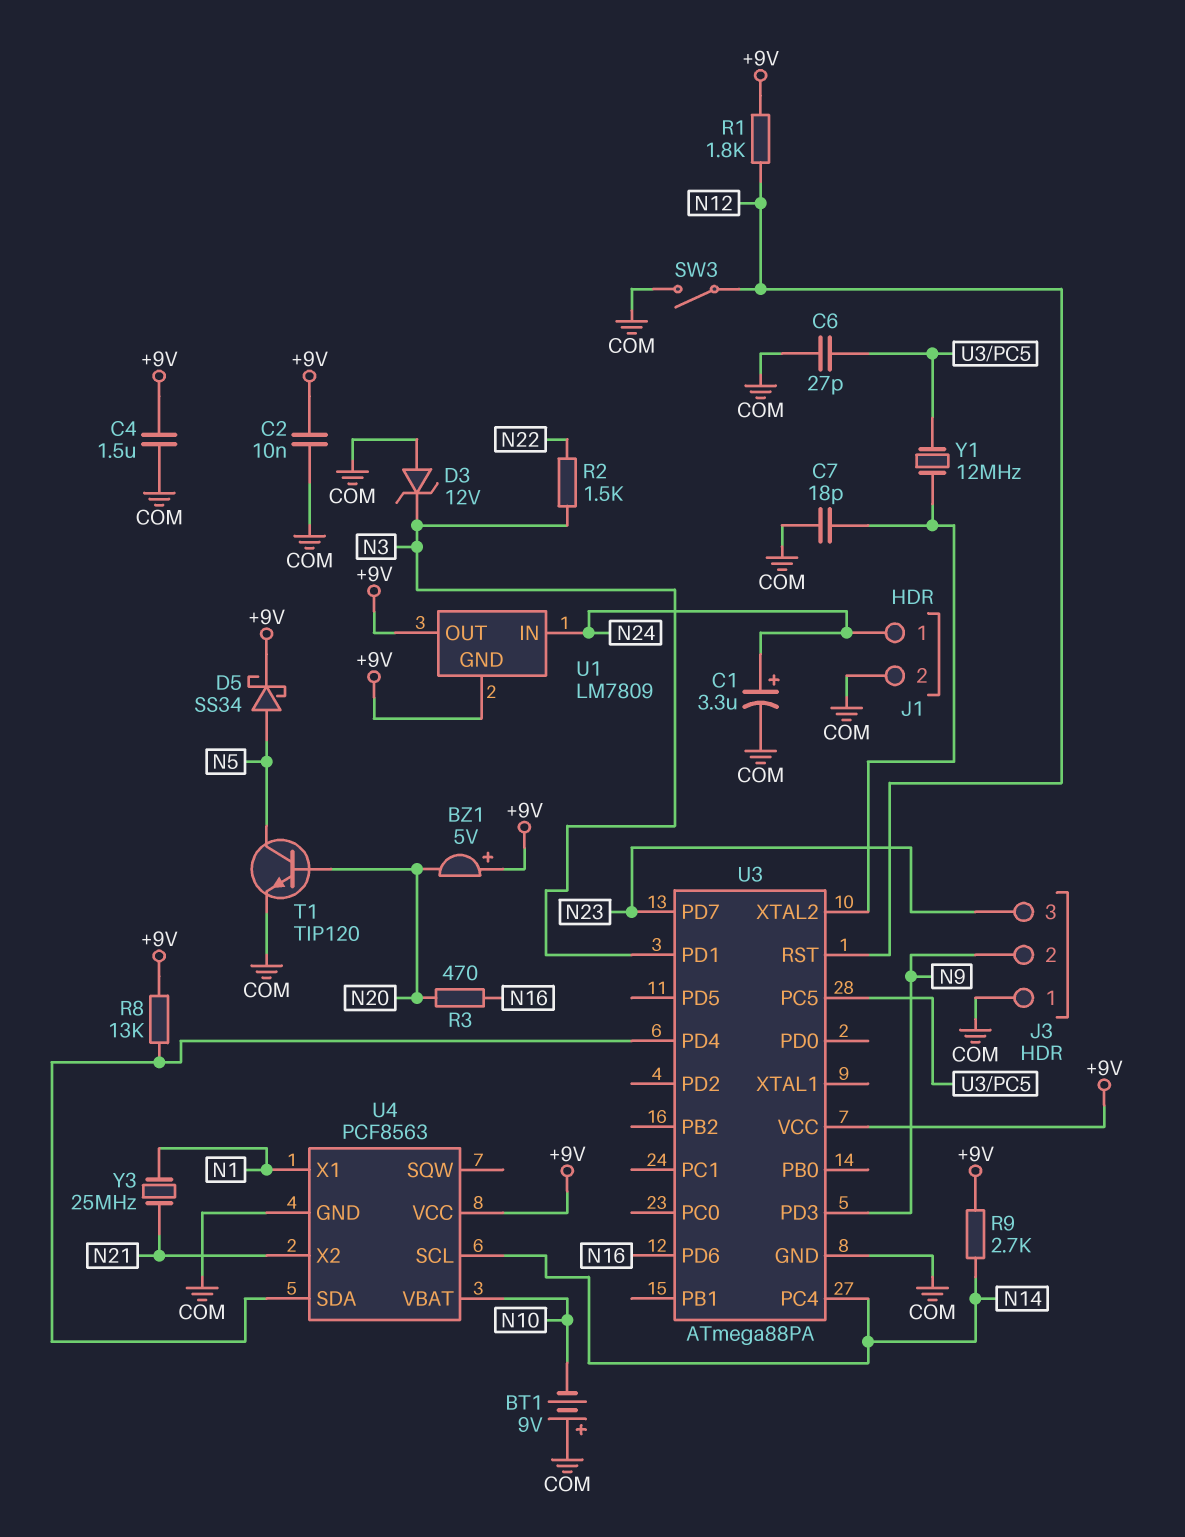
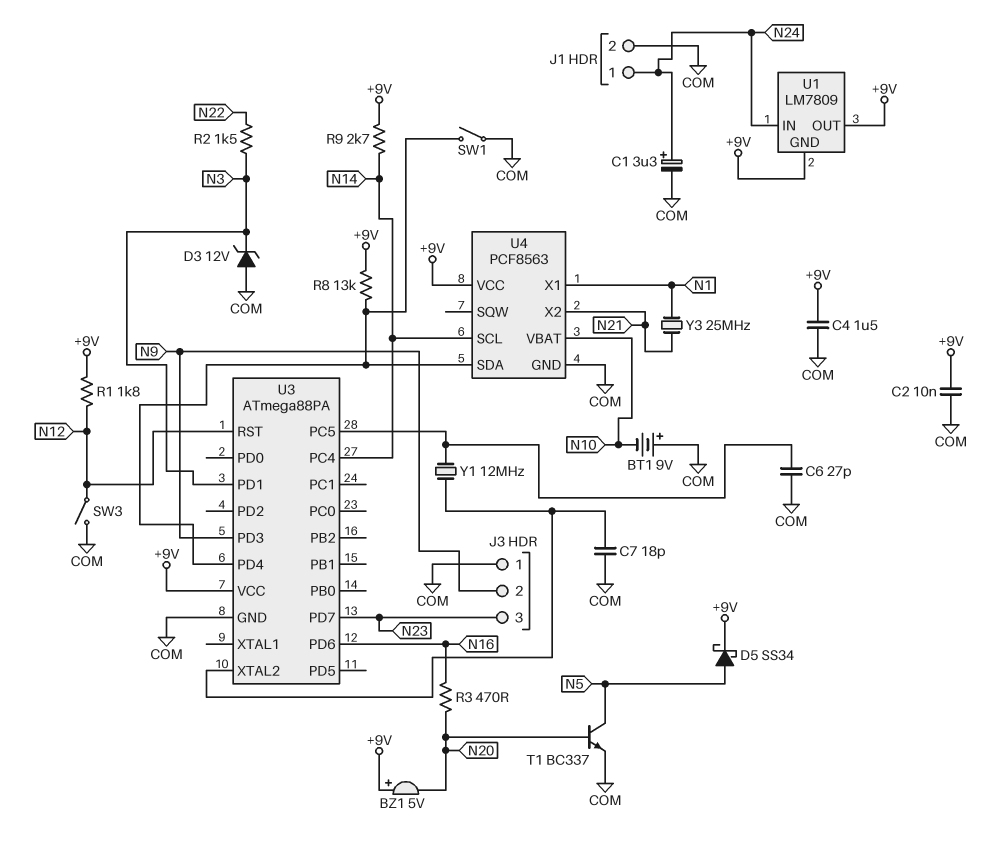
SW1: none -> switch (COM, U3/PD4)
T1: NPN TIP120 (B N20, C N5, E COM) -> NPN BC337 (B N20, C N5, E COM)

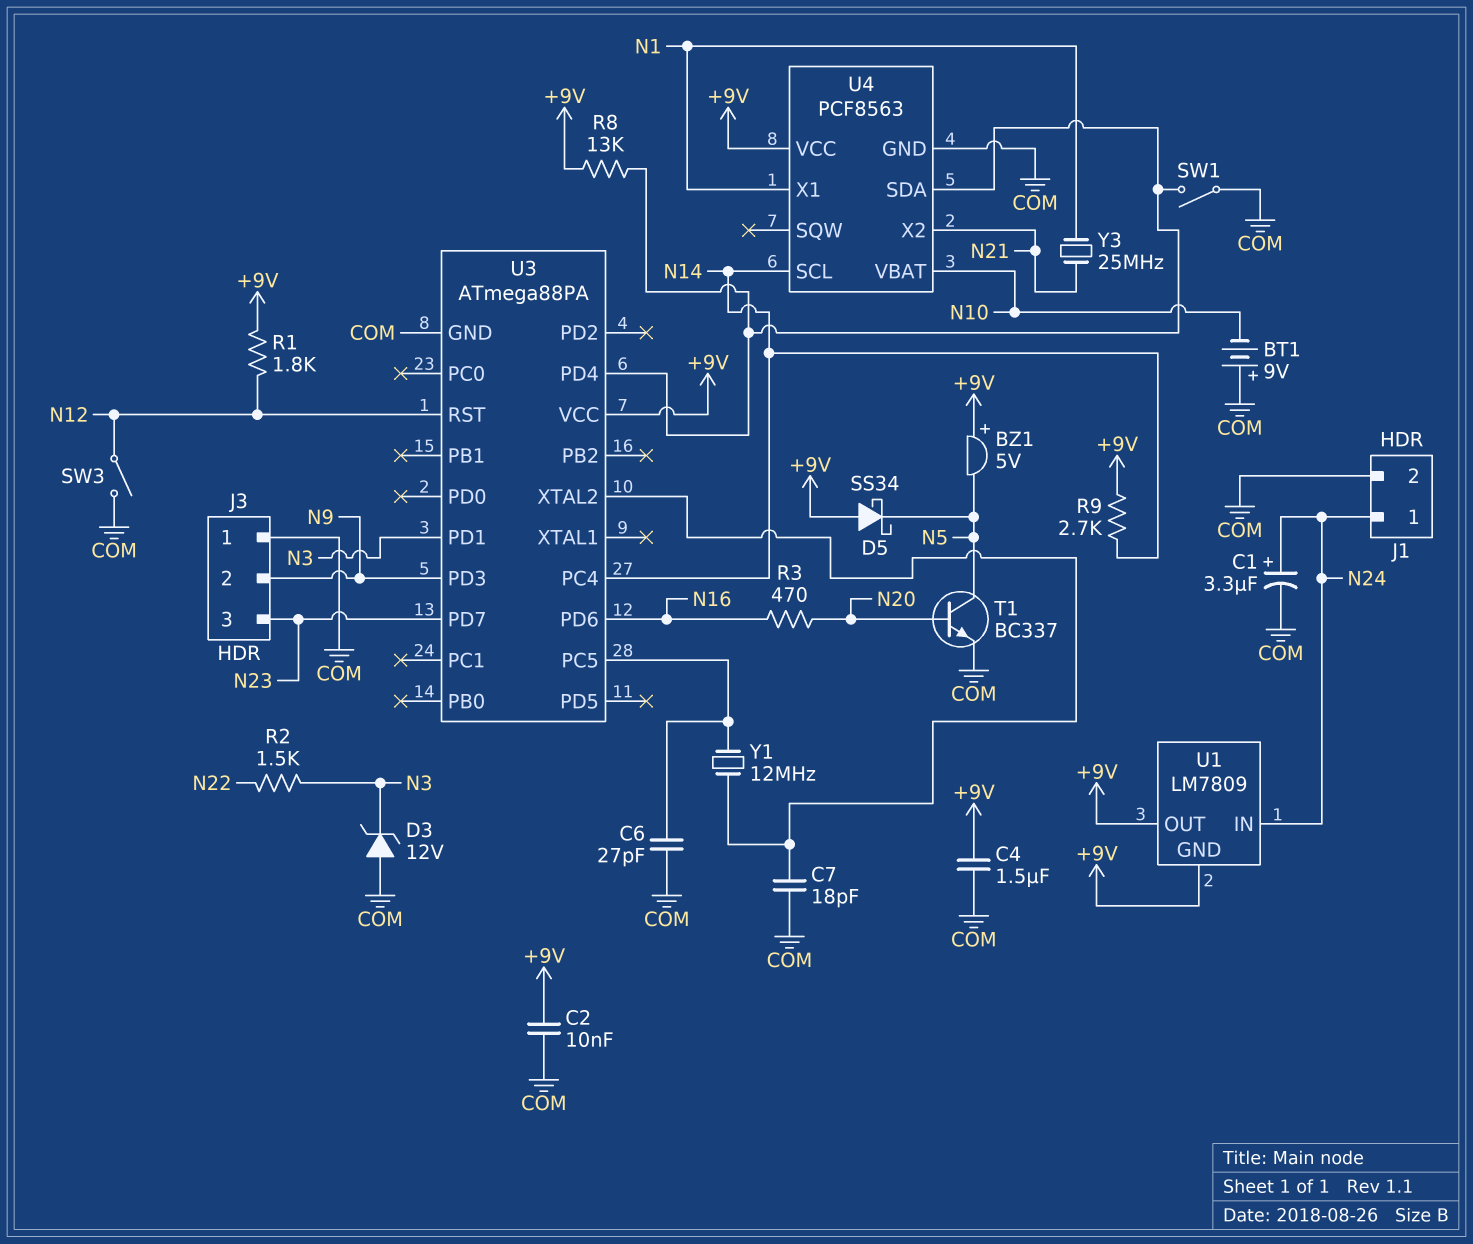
BZ1: buzzer 5V (plus +9V, minus N20) -> buzzer 5V (plus +9V, minus N5)
D5: schottky SS34 (A N5, K +9V) -> schottky SS34 (A +9V, K N5)

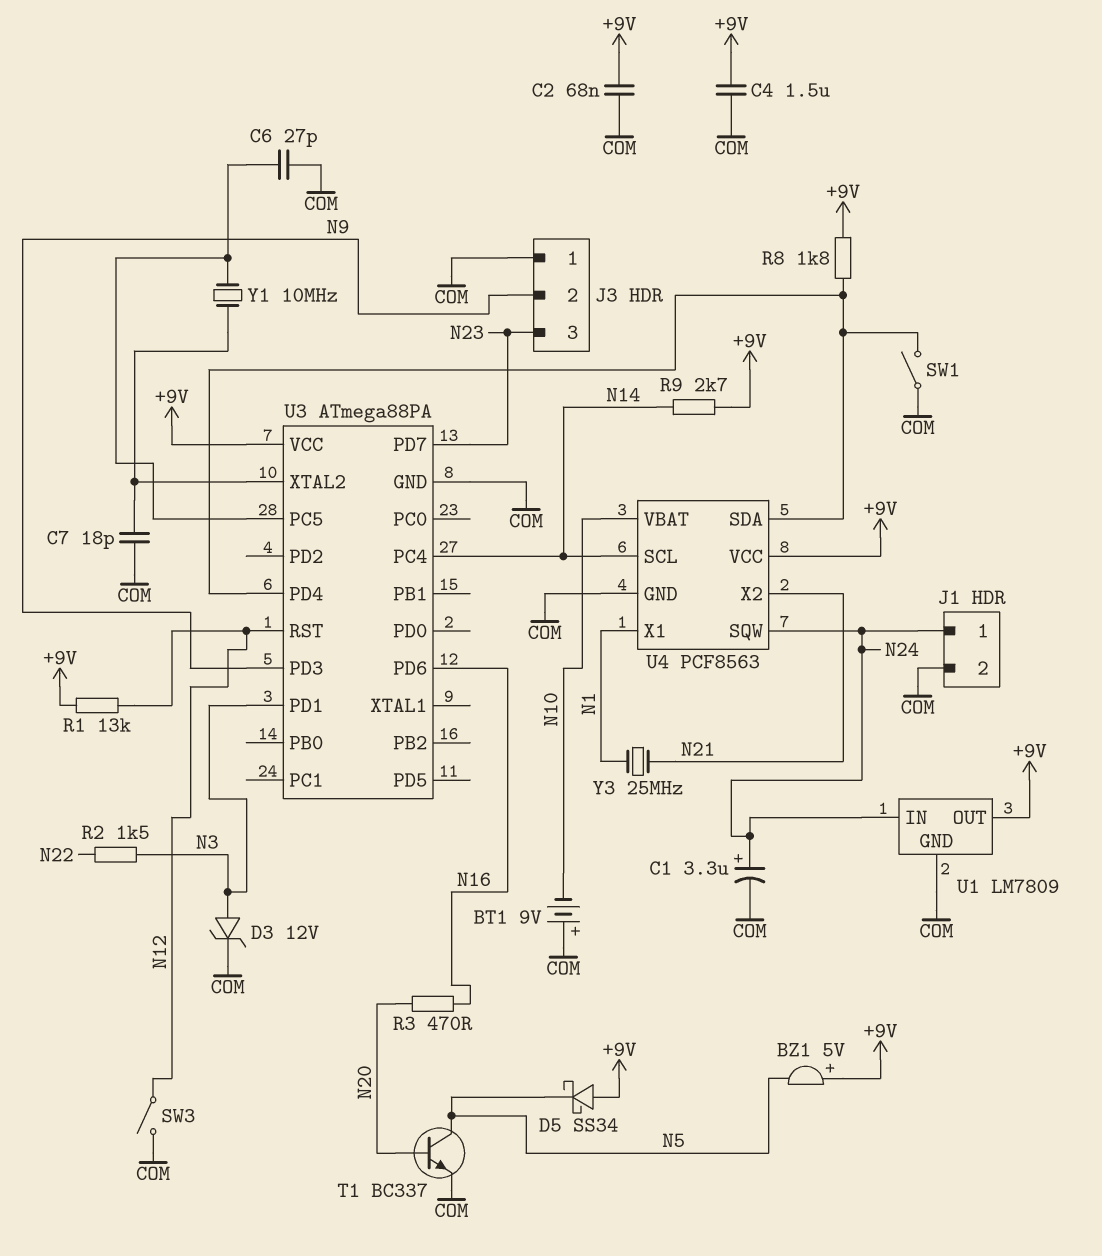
C2: 10nF (+9V, COM) -> 68nF (+9V, COM)
D3: zener 12V (A COM, K N3) -> zener 12V (A N3, K COM)
R1: 1.8k (+9V, N12) -> 13k (+9V, N12)
R8: 13k (+9V, U3/PD4) -> 1.8k (+9V, U3/PD4)
U1 pin GND: +9V -> COM
U4 pin SQW: none -> N24
Y1: 12MHz (U3/PC5, U3/XTAL2) -> 10MHz (U3/PC5, U3/XTAL2)

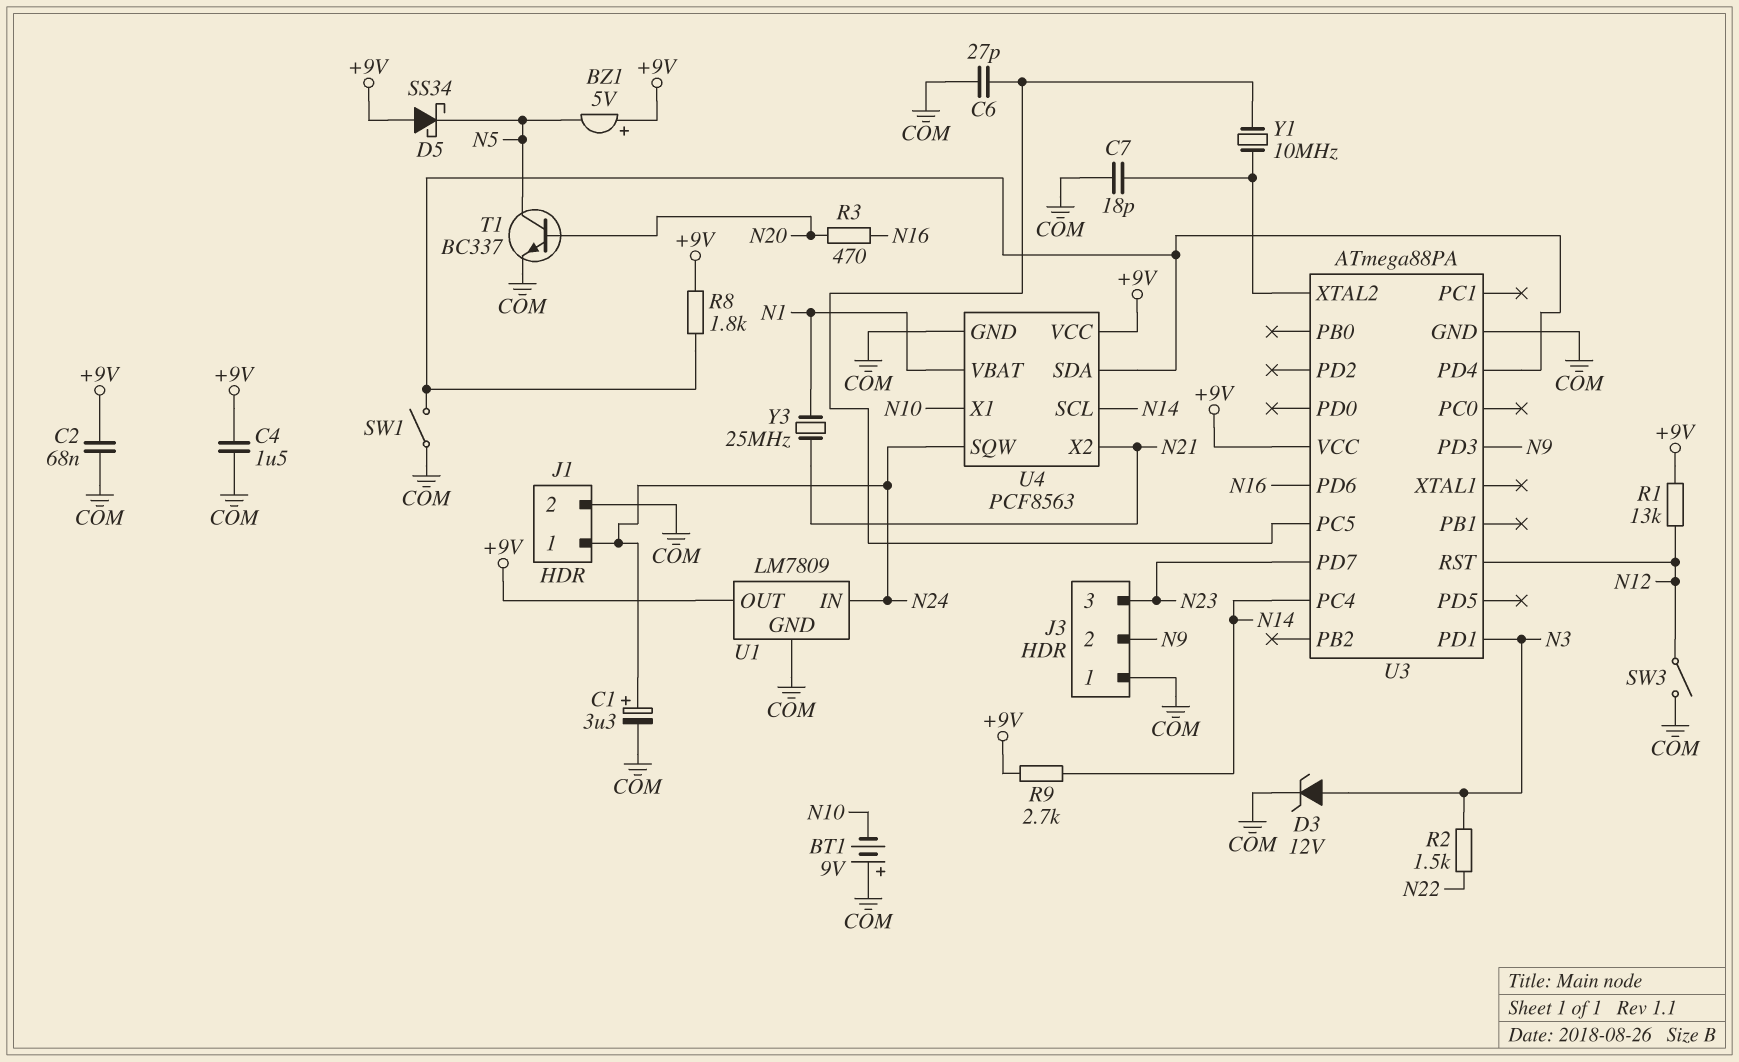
U4 pin VBAT: N10 -> N1
U4 pin X1: N1 -> N10

